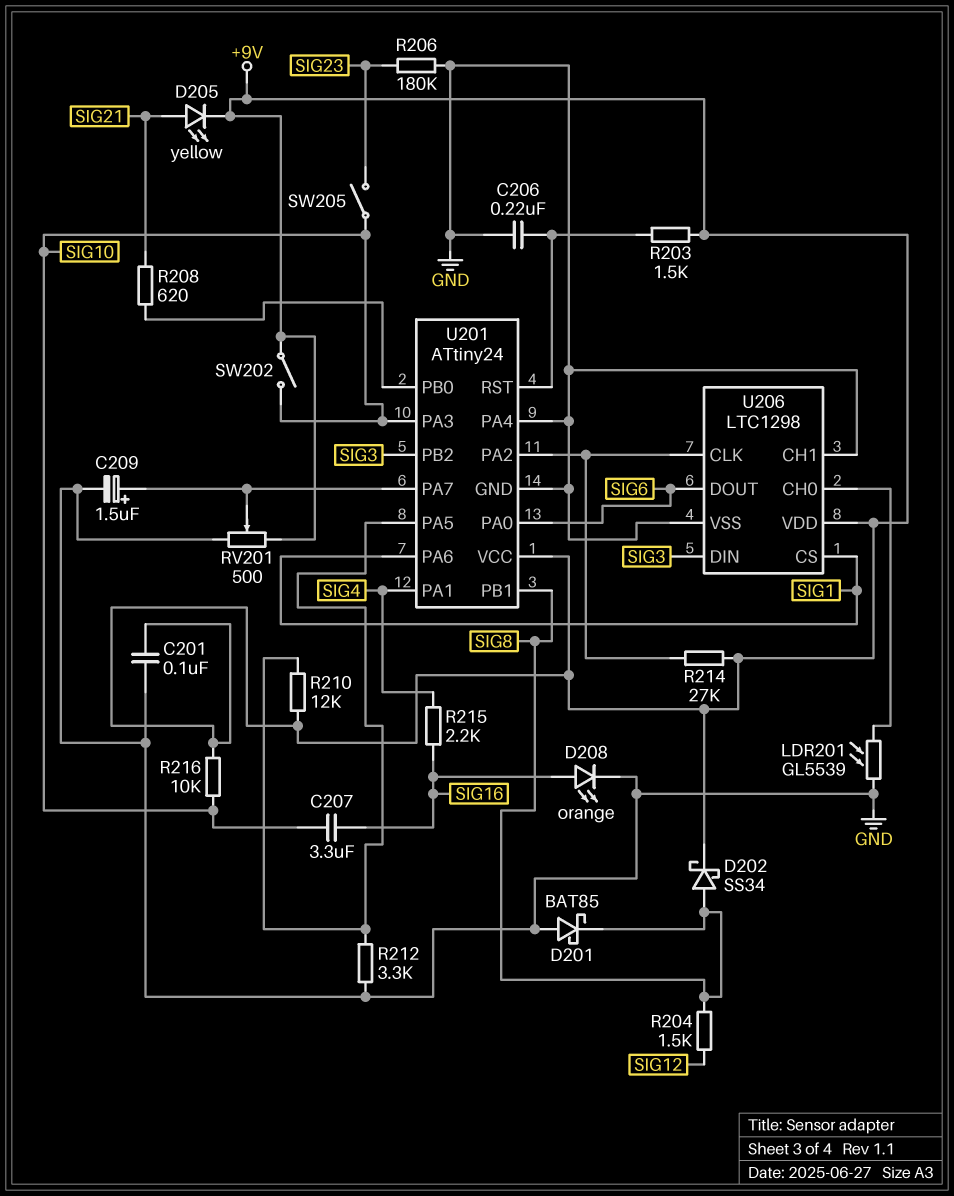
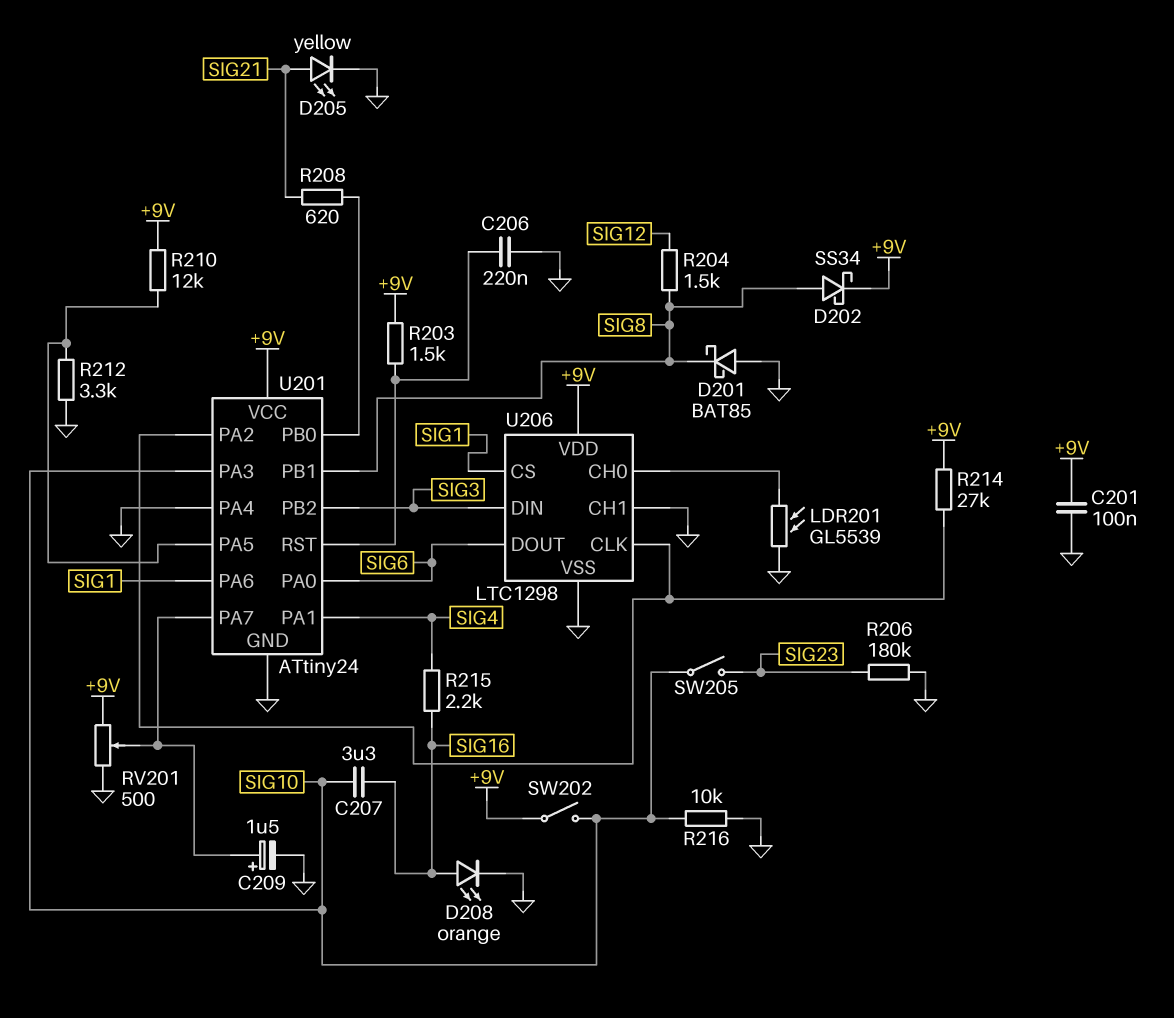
D205: LED yellow (A SIG21, K +9V) -> LED yellow (A SIG21, K GND)
R216: 10k (+9V, SIG10) -> 10k (GND, SIG10)

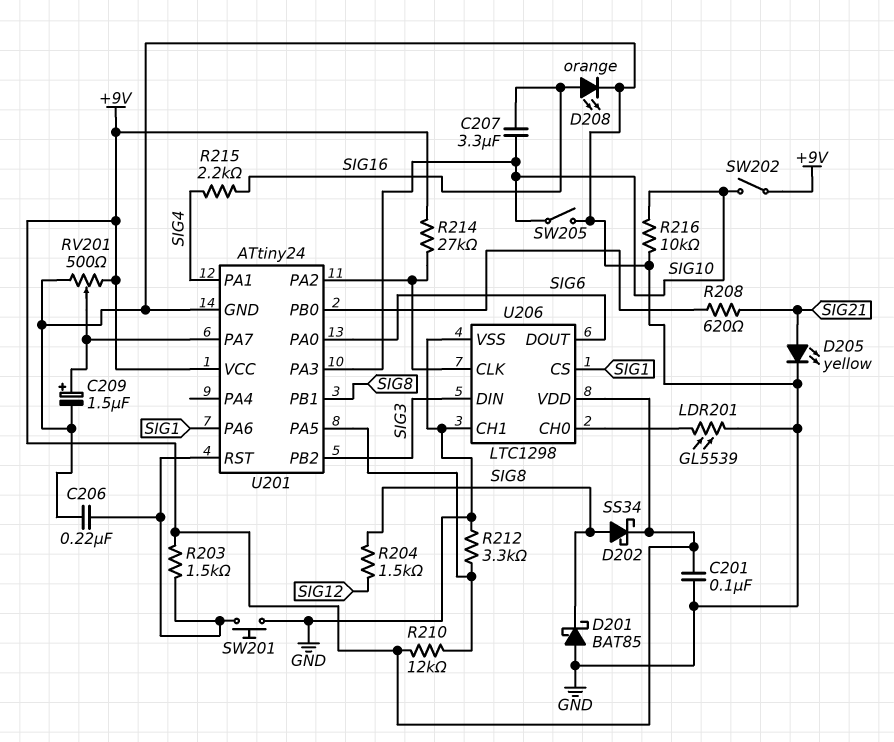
R206: 180k (GND, SIG23) -> none
SW201: none -> button (GND, U201/RST)
SW205: switch (SIG10, SIG23) -> switch (GND, SIG10)
U201 pin PA4: GND -> none

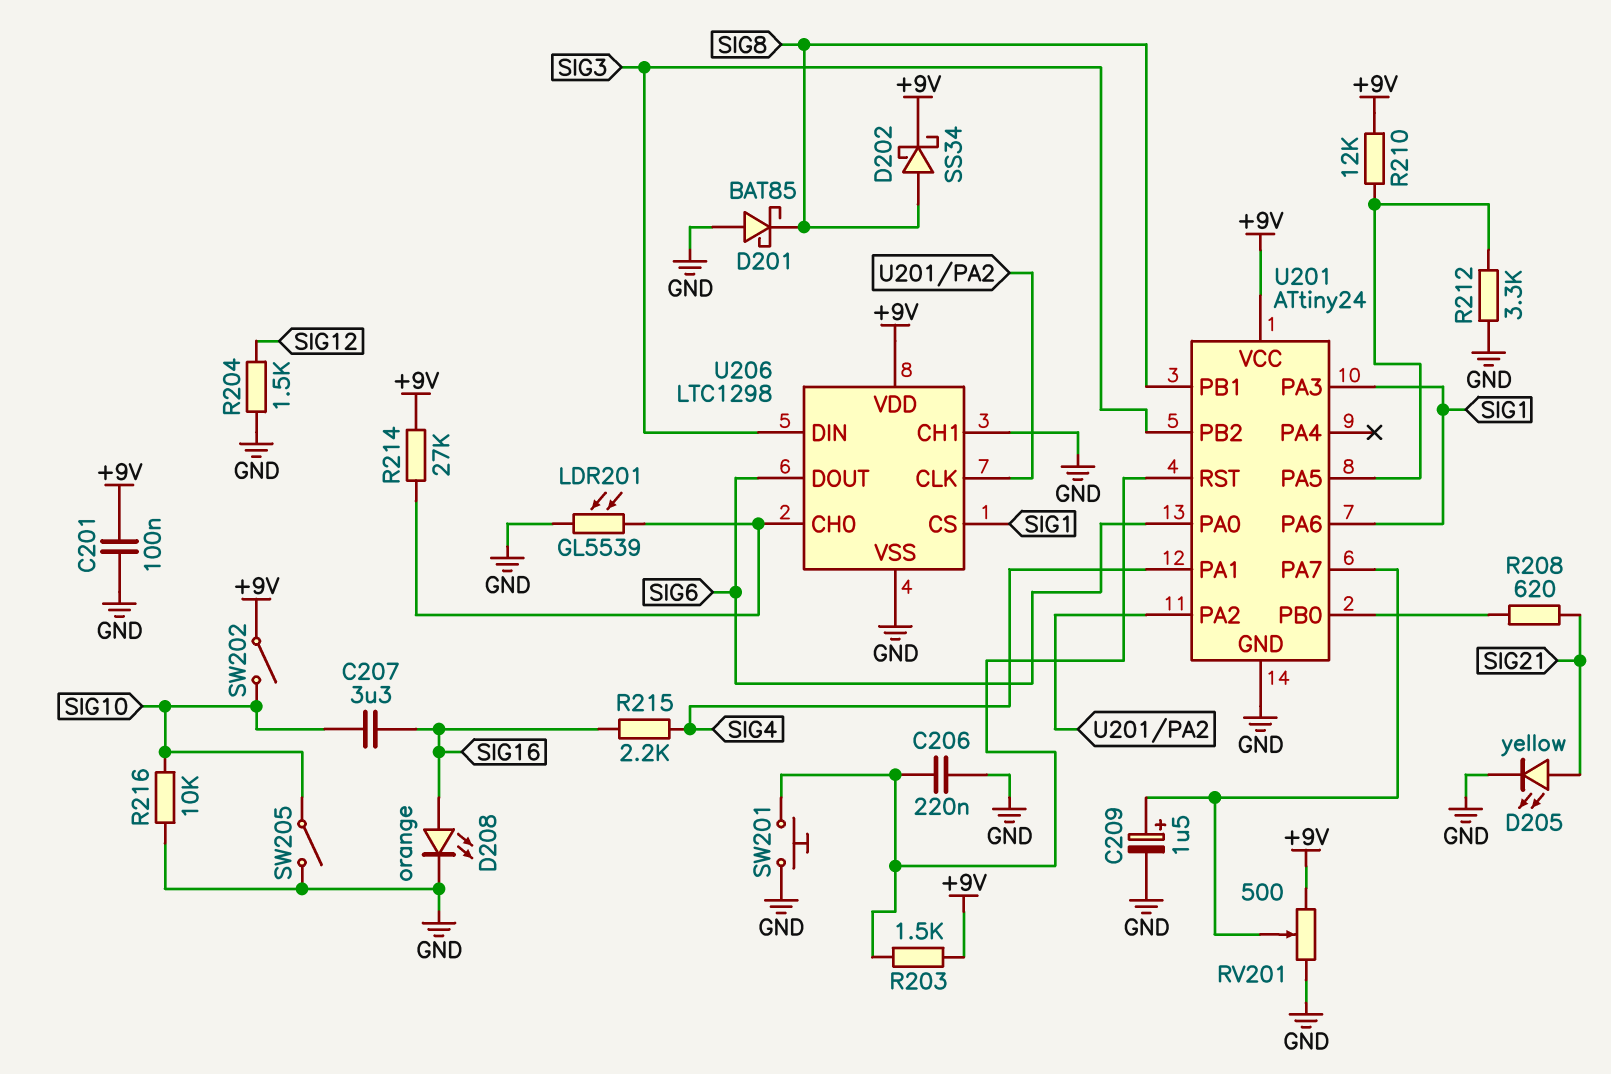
R204: 1.5k (SIG8, SIG12) -> 1.5k (GND, SIG12)
R214: 27k (+9V, U201/PA2) -> 27k (+9V, U206/CH0)
U201 pin PA3: SIG10 -> SIG1

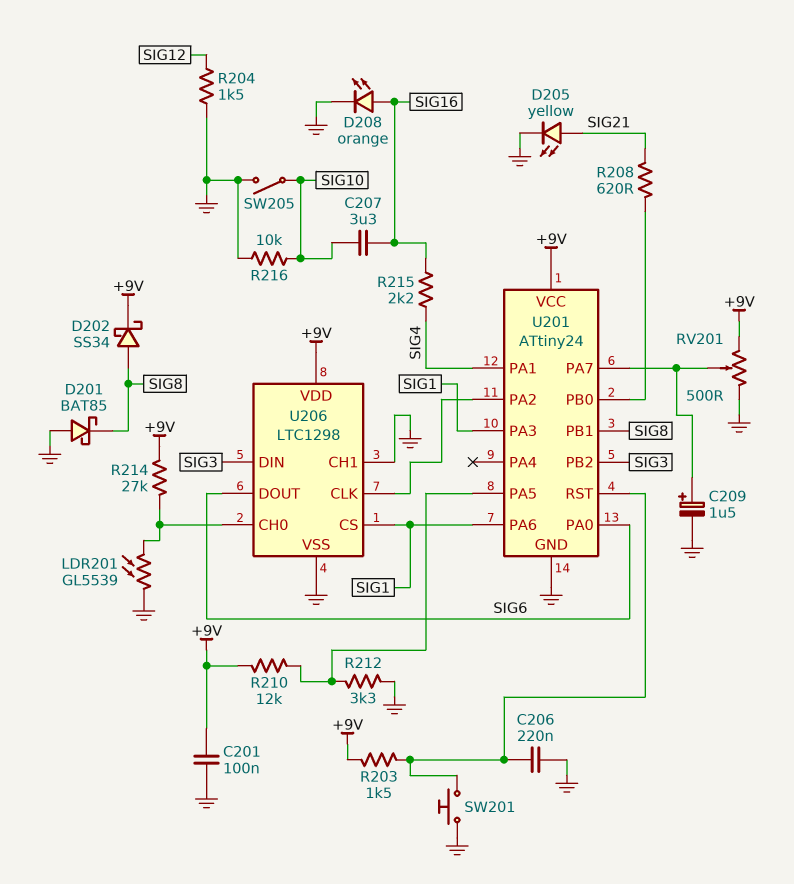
SW202: switch (+9V, SIG10) -> none

